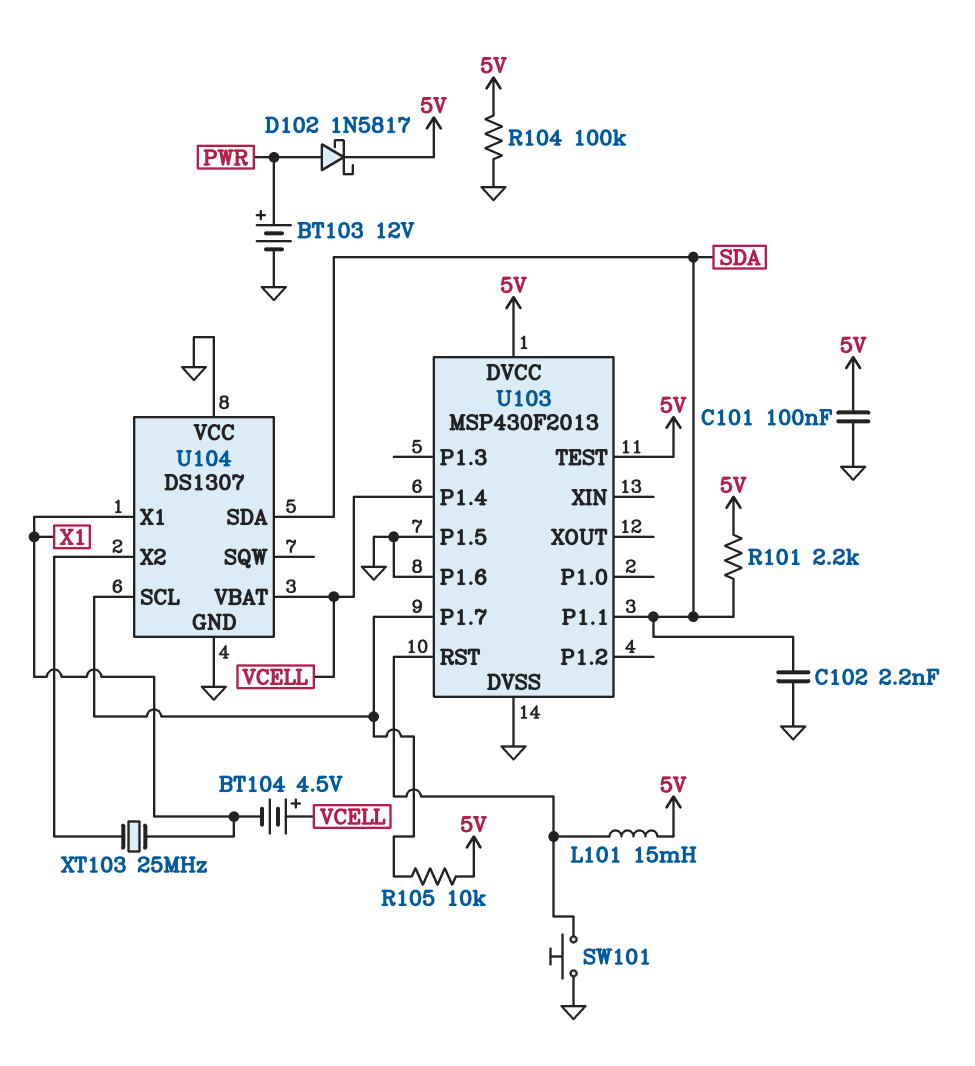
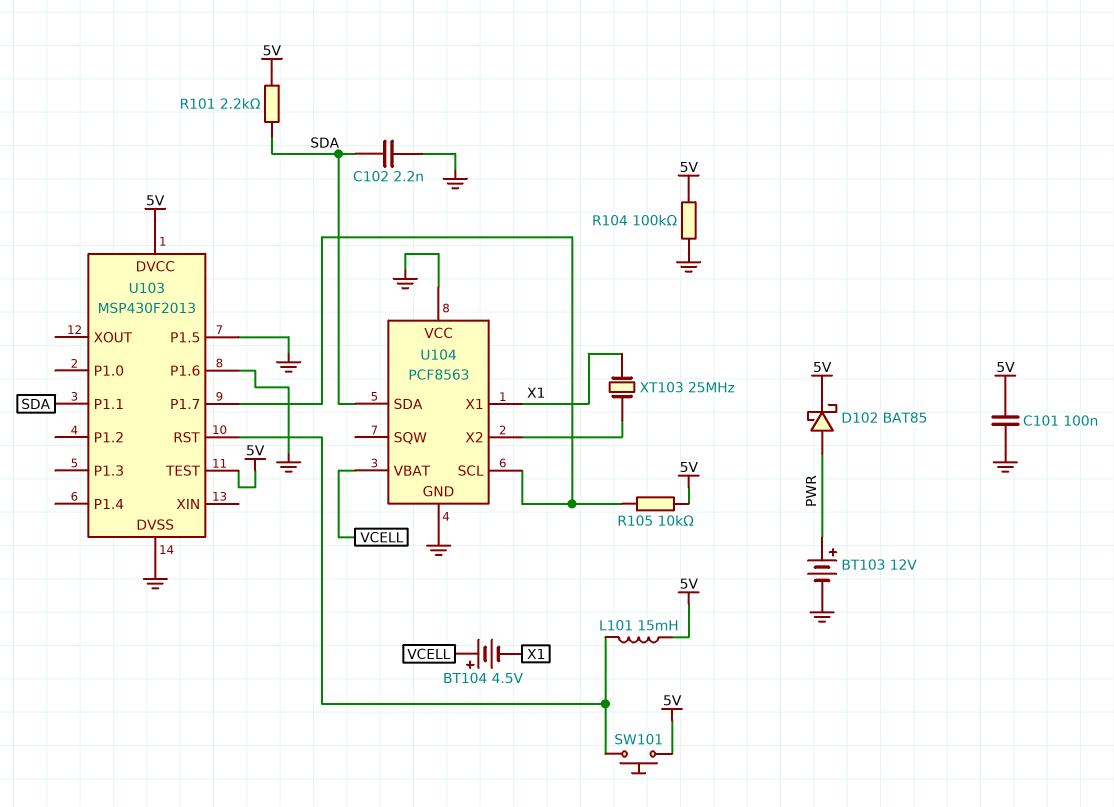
D102: schottky 1N5817 (A PWR, K 5V) -> schottky BAT85 (A PWR, K 5V)
SW101: button (GND, U103/RST) -> button (5V, U103/RST)
U103 pin P1.4: VCELL -> none
U104: DS1307 -> PCF8563

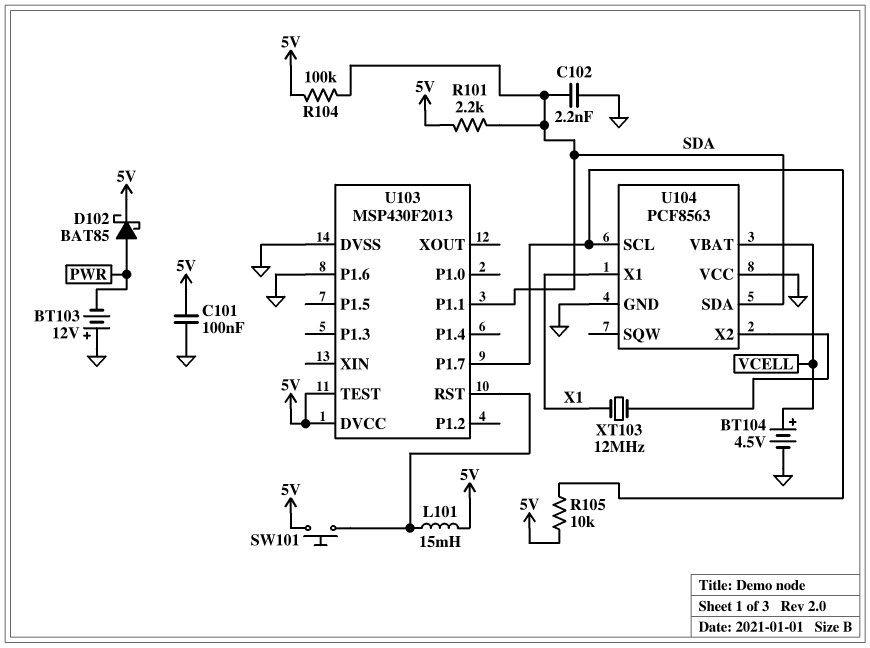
BT103: 12V (plus PWR, minus GND) -> 12V (plus GND, minus PWR)
BT104: 4.5V (plus VCELL, minus X1) -> 4.5V (plus VCELL, minus GND)
R104: 100k (5V, GND) -> 100k (5V, SDA)
U103 pin P1.5: GND -> none
XT103: 25MHz (U104/X2, X1) -> 12MHz (U104/X2, X1)

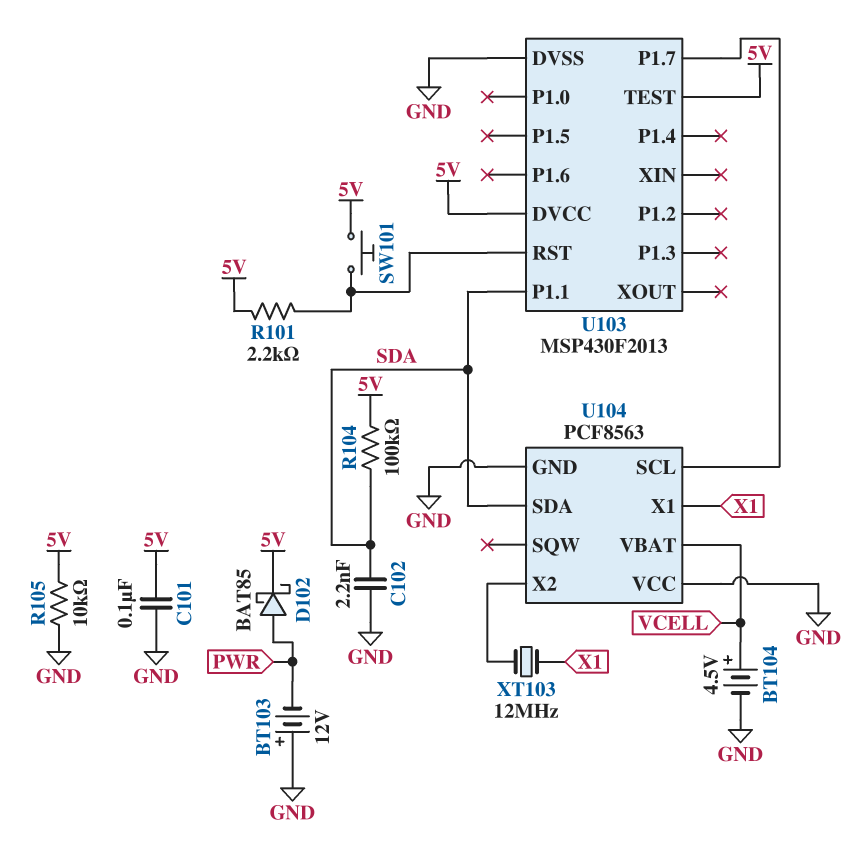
L101: 15mH (5V, U103/RST) -> none
R101: 2.2k (5V, SDA) -> 2.2k (5V, U103/RST)
R105: 10k (5V, U103/P1.7) -> 10k (5V, GND)
U103 pin P1.6: GND -> none

